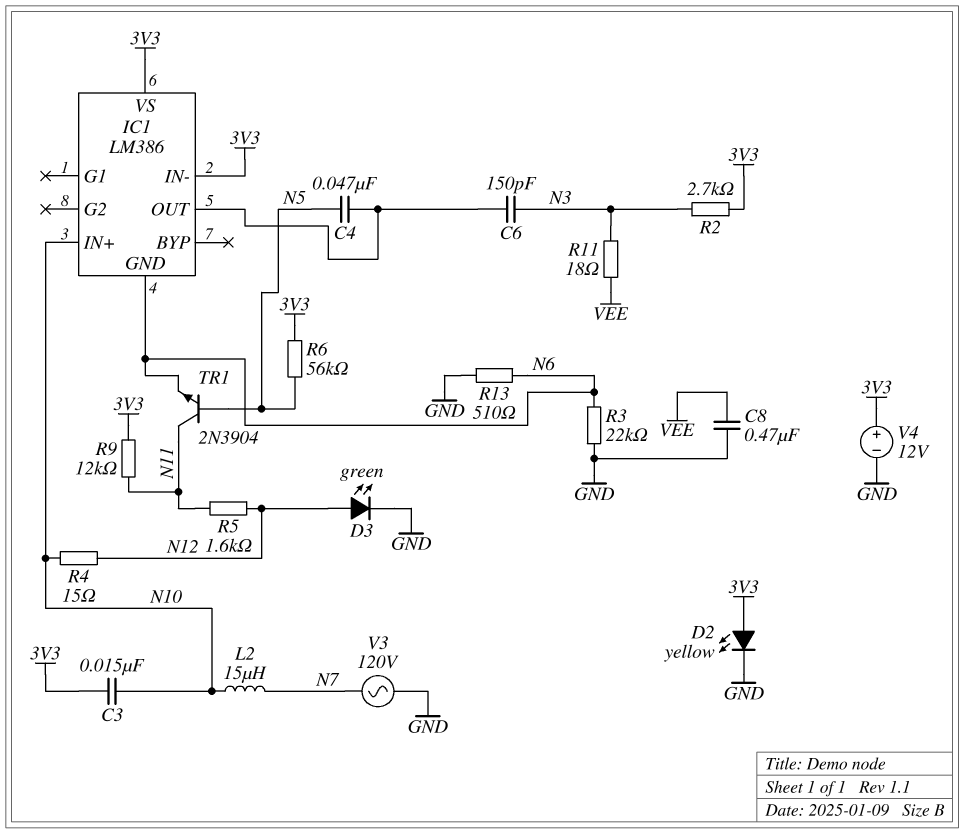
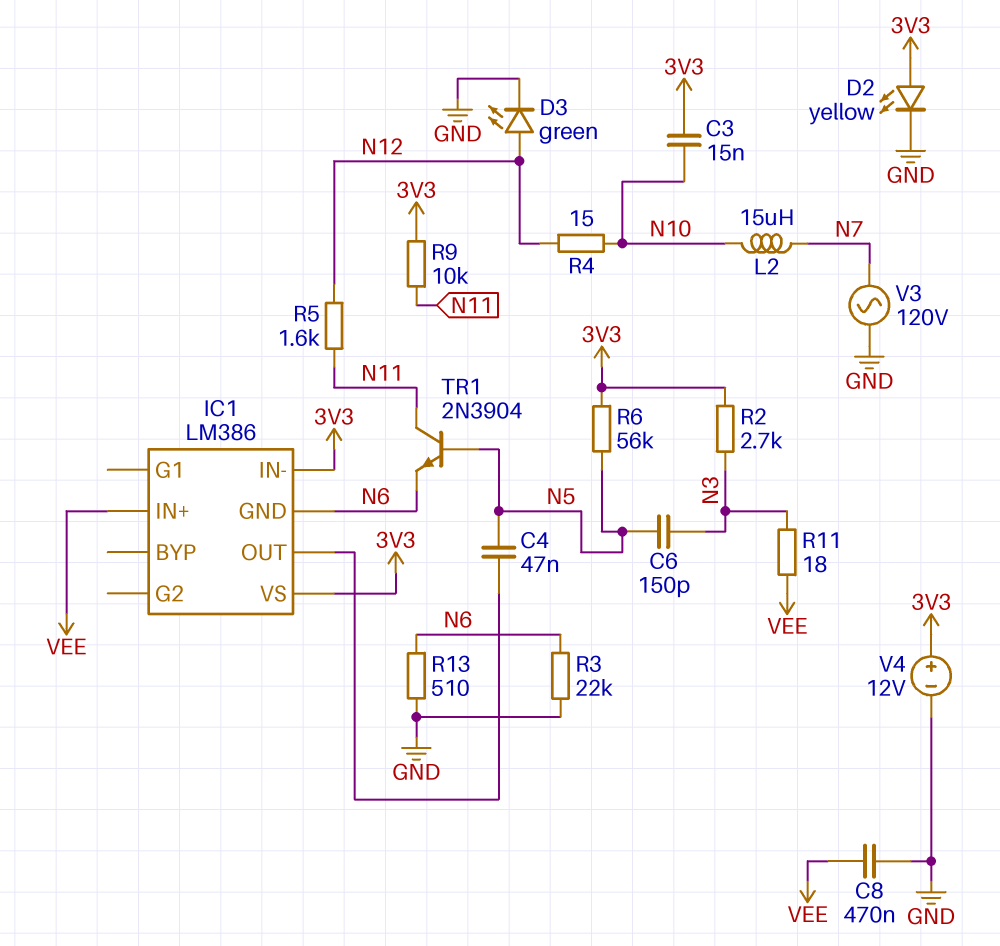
C6: 150pF (IC1/OUT, N3) -> 150pF (N3, N5)
IC1 pin IN+: N10 -> VEE
R9: 12k (3V3, N11) -> 10k (3V3, N11)

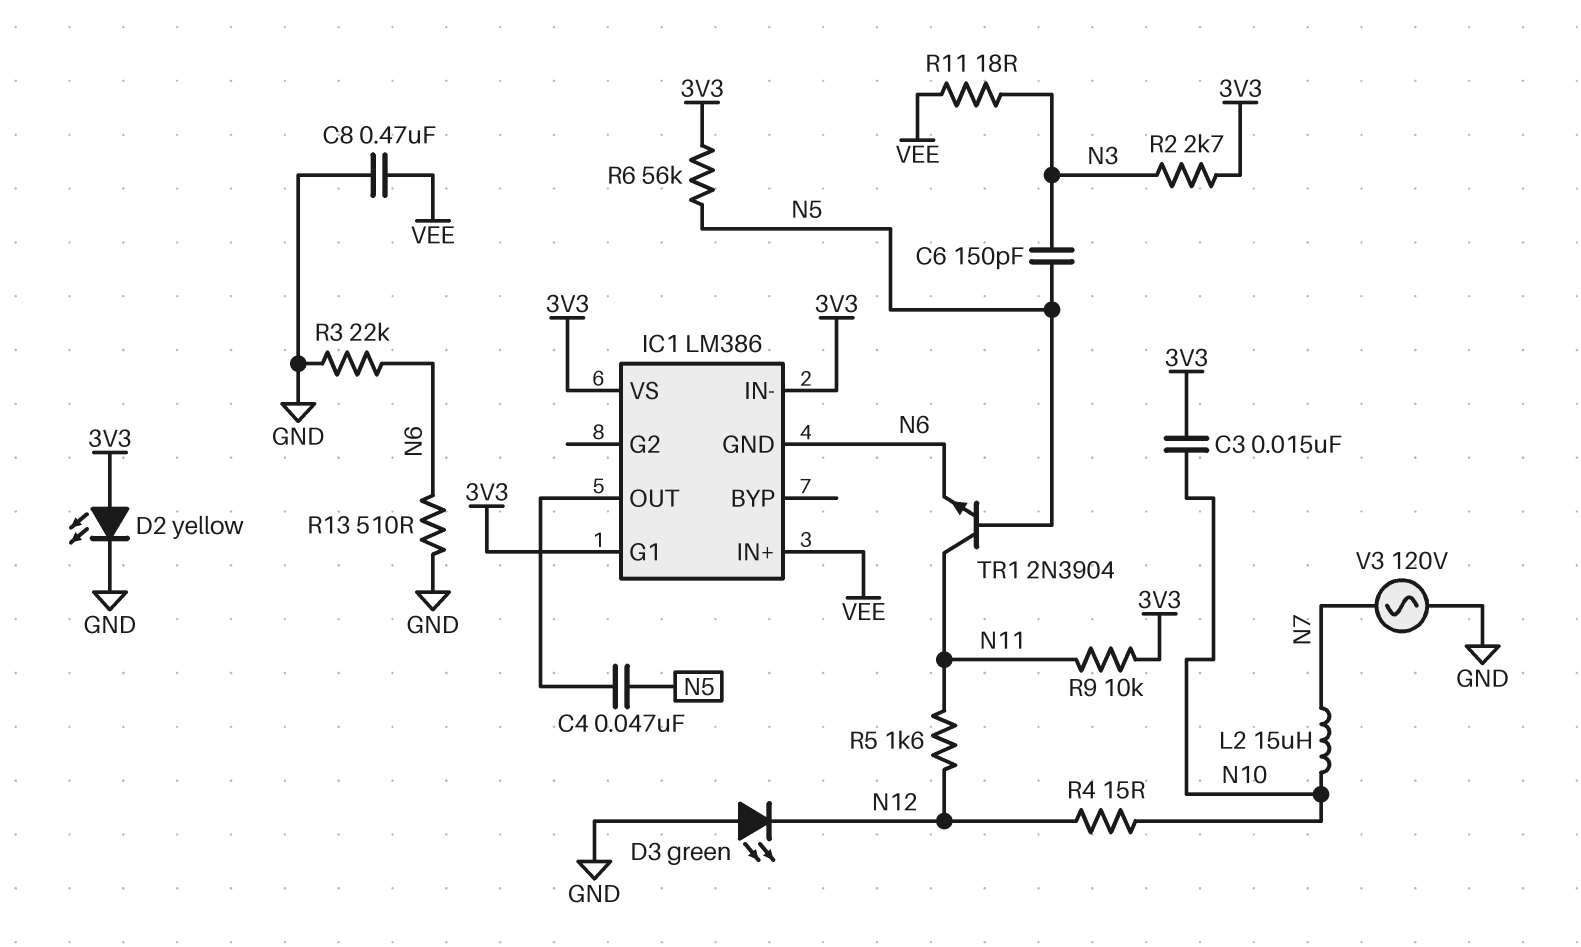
D3: LED green (A N12, K GND) -> LED green (A GND, K N12)
IC1 pin G1: none -> 3V3
V4: 12V (plus 3V3, minus GND) -> none

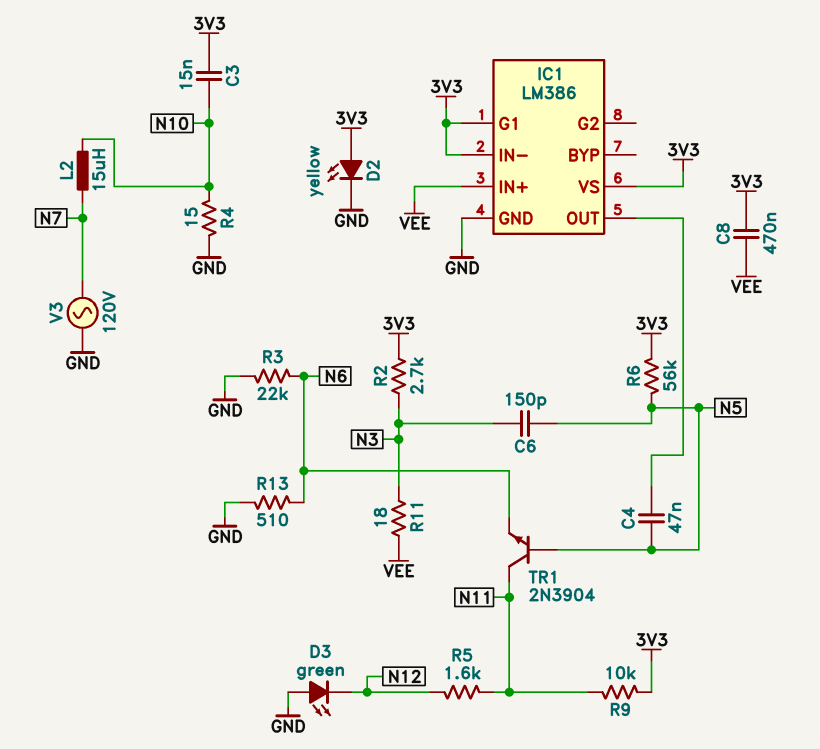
C8: 470nF (GND, VEE) -> 470nF (3V3, VEE)
IC1 pin GND: N6 -> GND
R4: 15 (N10, N12) -> 15 (GND, N10)

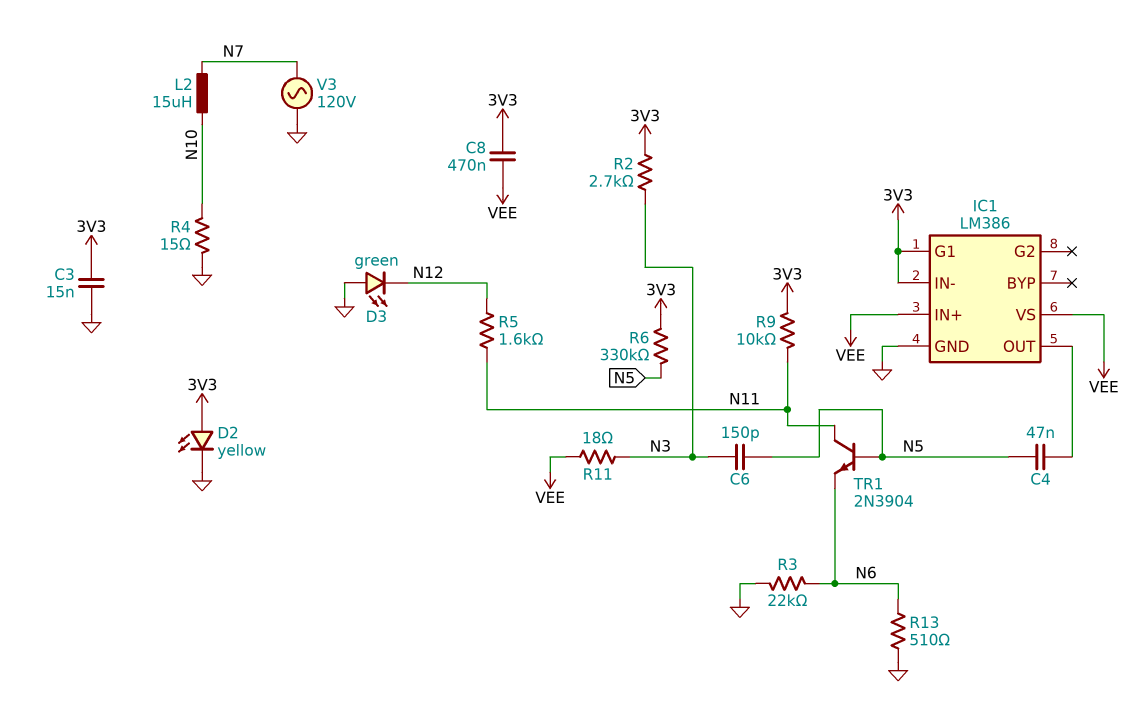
C3: 15nF (3V3, N10) -> 15nF (3V3, GND)
IC1 pin VS: 3V3 -> VEE
R6: 56k (3V3, N5) -> 330k (3V3, N5)

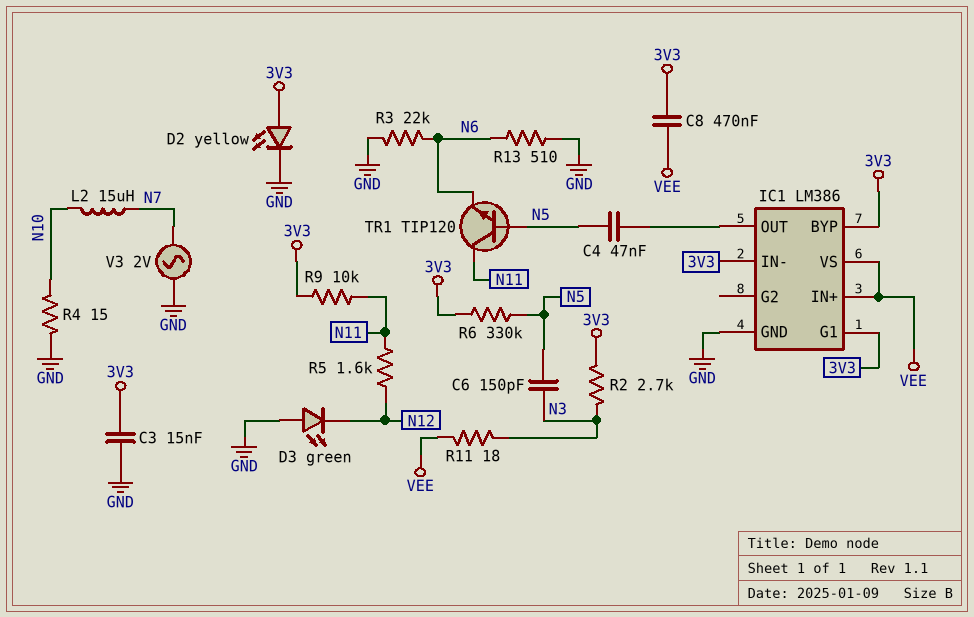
IC1 pin BYP: none -> 3V3
TR1: NPN 2N3904 (B N5, C N11, E N6) -> NPN TIP120 (B N5, C N11, E N6)
V3: AC 120V (GND, N7) -> AC 2V (GND, N7)

